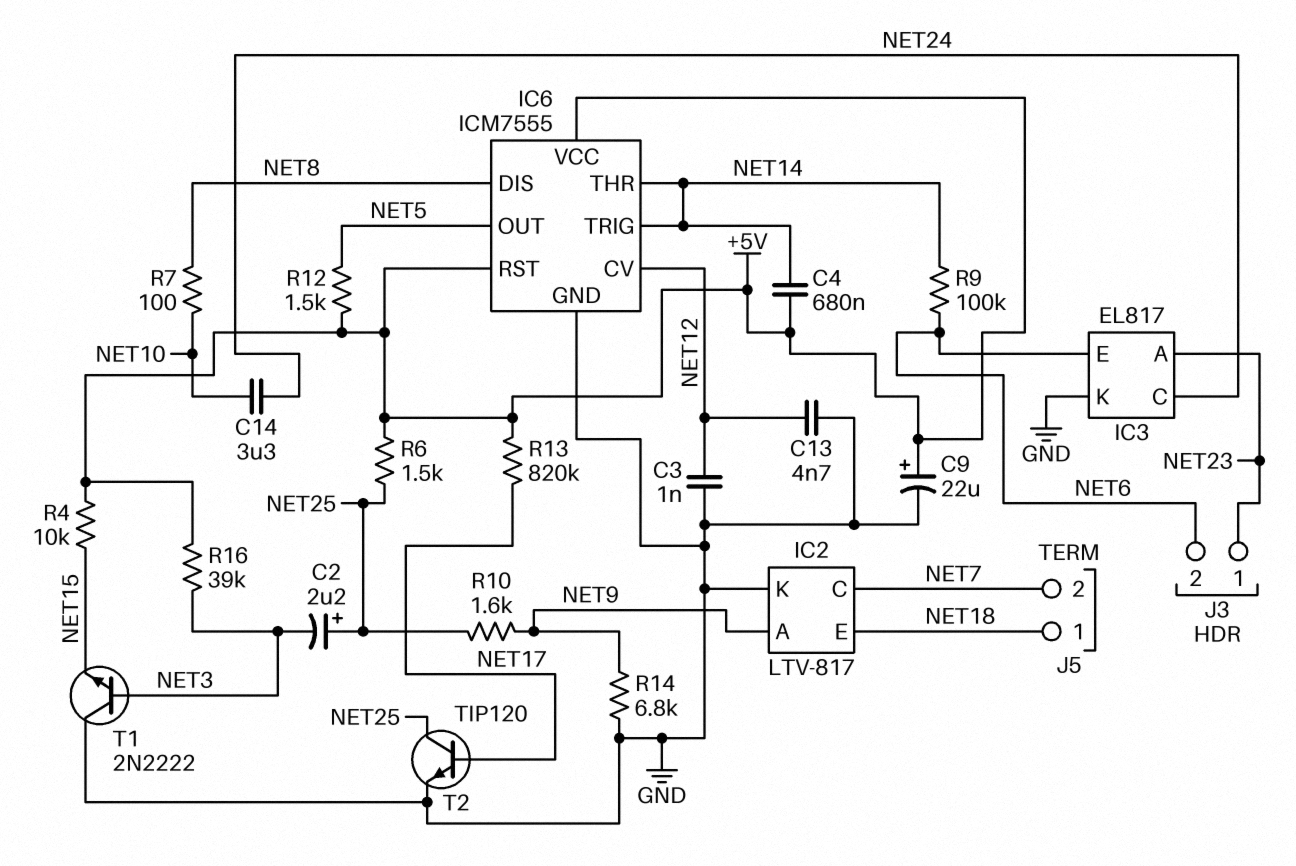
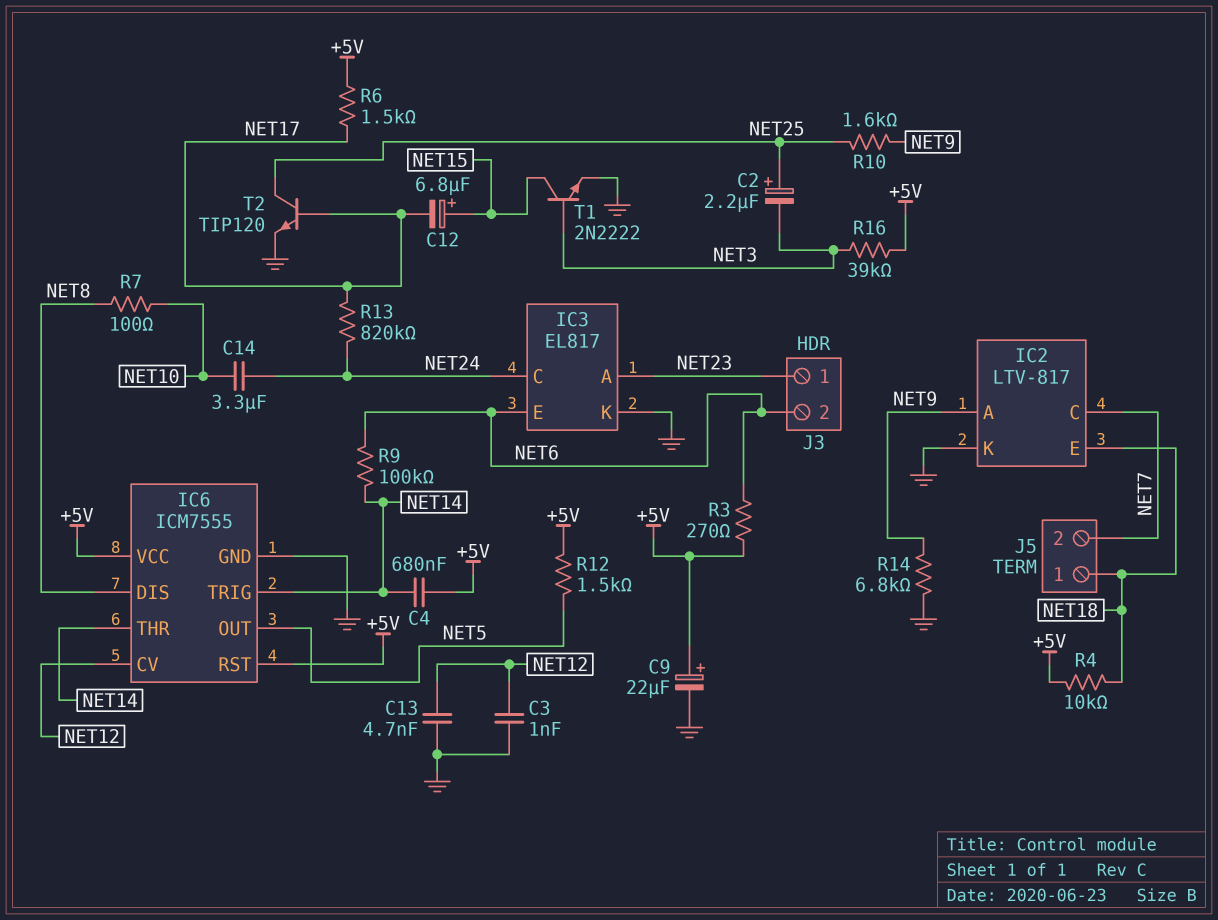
C12: none -> 6.8uF (plus NET15, minus NET17)
R3: none -> 270 (+5V, NET6)
R4: 10k (+5V, NET15) -> 10k (+5V, NET18)
R6: 1.5k (+5V, NET25) -> 1.5k (+5V, NET17)
R13: 820k (+5V, NET17) -> 820k (NET17, NET24)
T1: NPN 2N2222 (B NET3, C GND, E NET15) -> NPN 2N2222 (B NET3, C NET15, E GND)

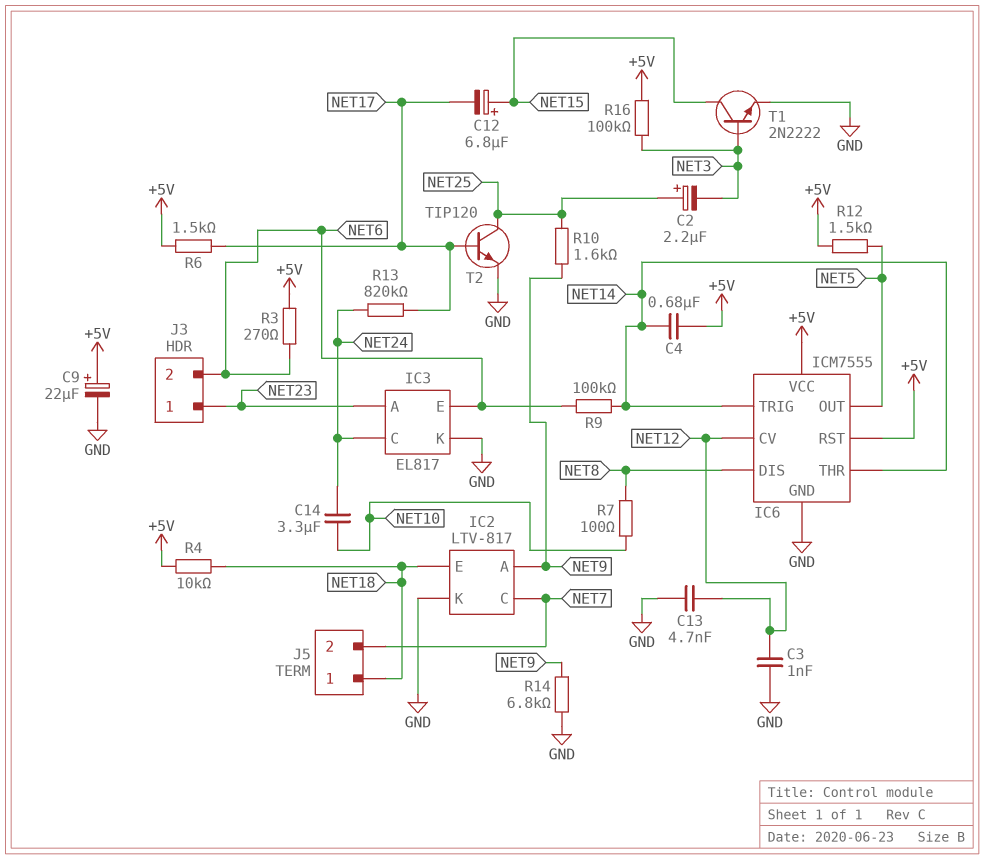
R16: 39k (+5V, NET3) -> 100k (+5V, NET3)

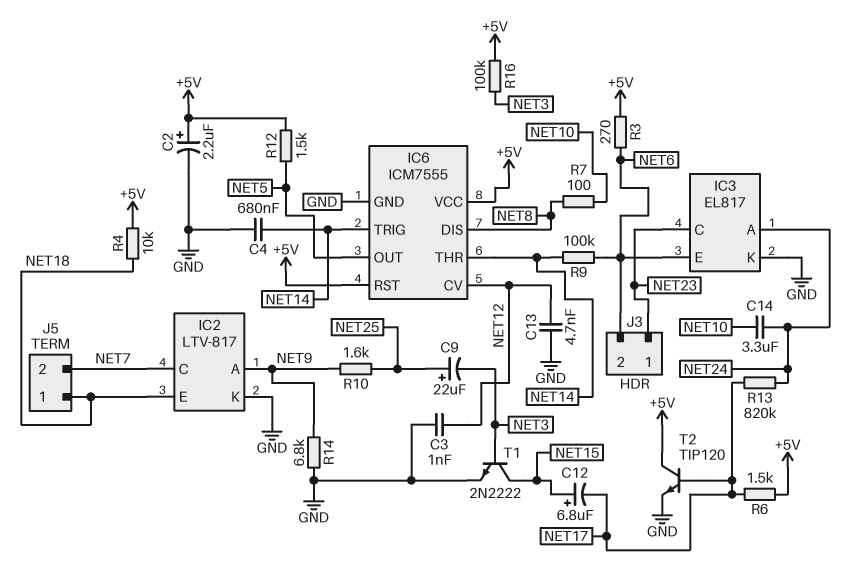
C2: 2.2uF (plus NET25, minus NET3) -> 2.2uF (plus +5V, minus GND)
C4: 680nF (+5V, NET14) -> 680nF (GND, NET14)
C9: 22uF (plus +5V, minus GND) -> 22uF (plus NET25, minus NET3)
IC3 pin A: NET23 -> NET24
IC3 pin C: NET24 -> NET23
T2: NPN TIP120 (B NET17, C NET25, E GND) -> NPN TIP120 (B NET17, C +5V, E GND)

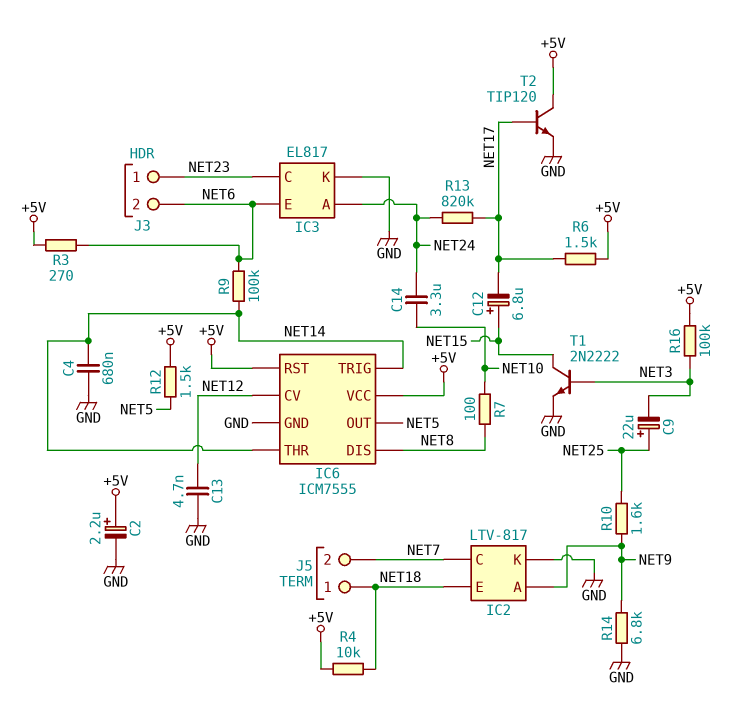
C3: 1nF (GND, NET12) -> none

